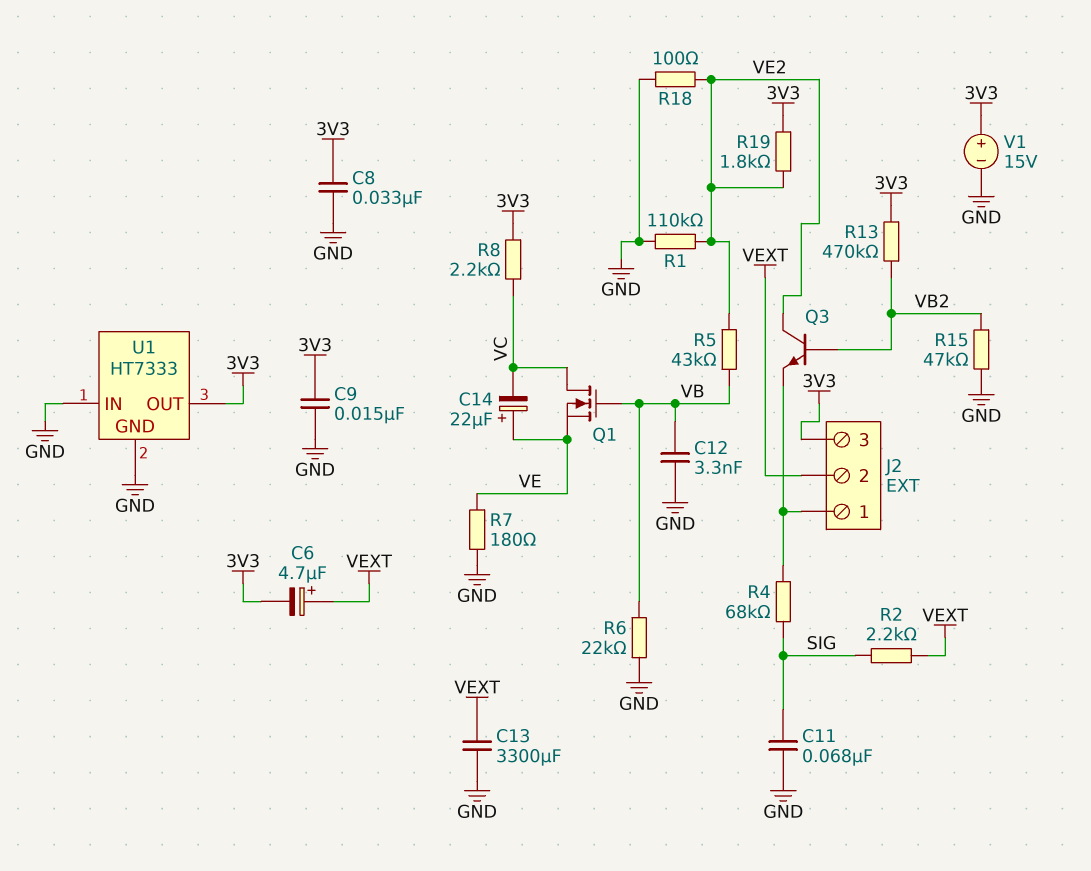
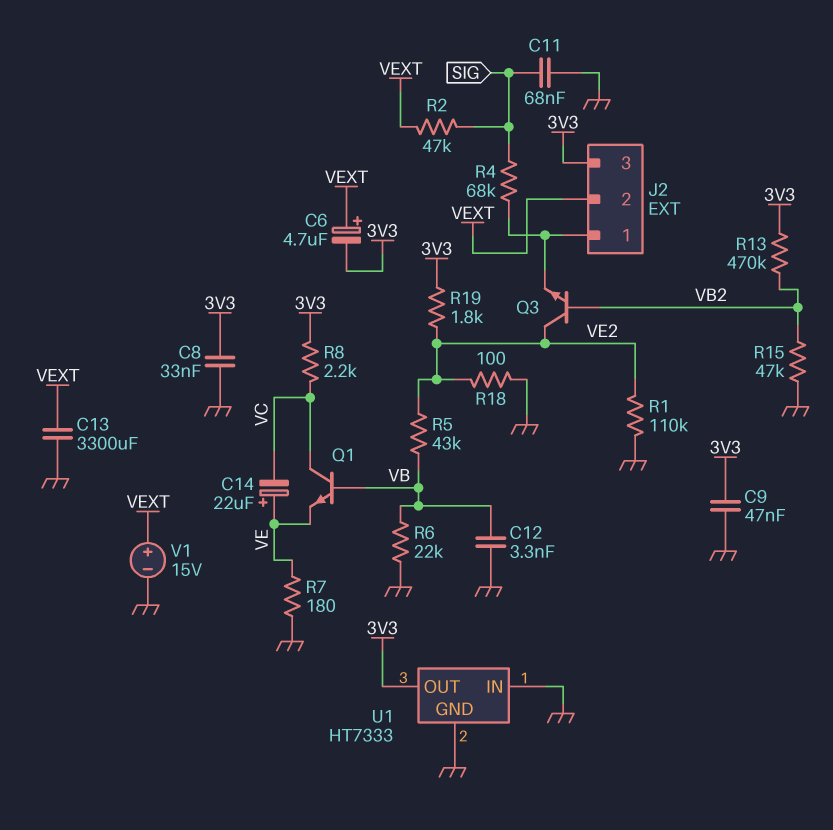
C9: 15nF (3V3, GND) -> 47nF (3V3, GND)
Q1: NMOS (G VB, D VC, S VE) -> NPN (B VB, C VC, E VE)
R2: 2.2k (SIG, VEXT) -> 47k (SIG, VEXT)
V1: 15V (plus 3V3, minus GND) -> 15V (plus VEXT, minus GND)

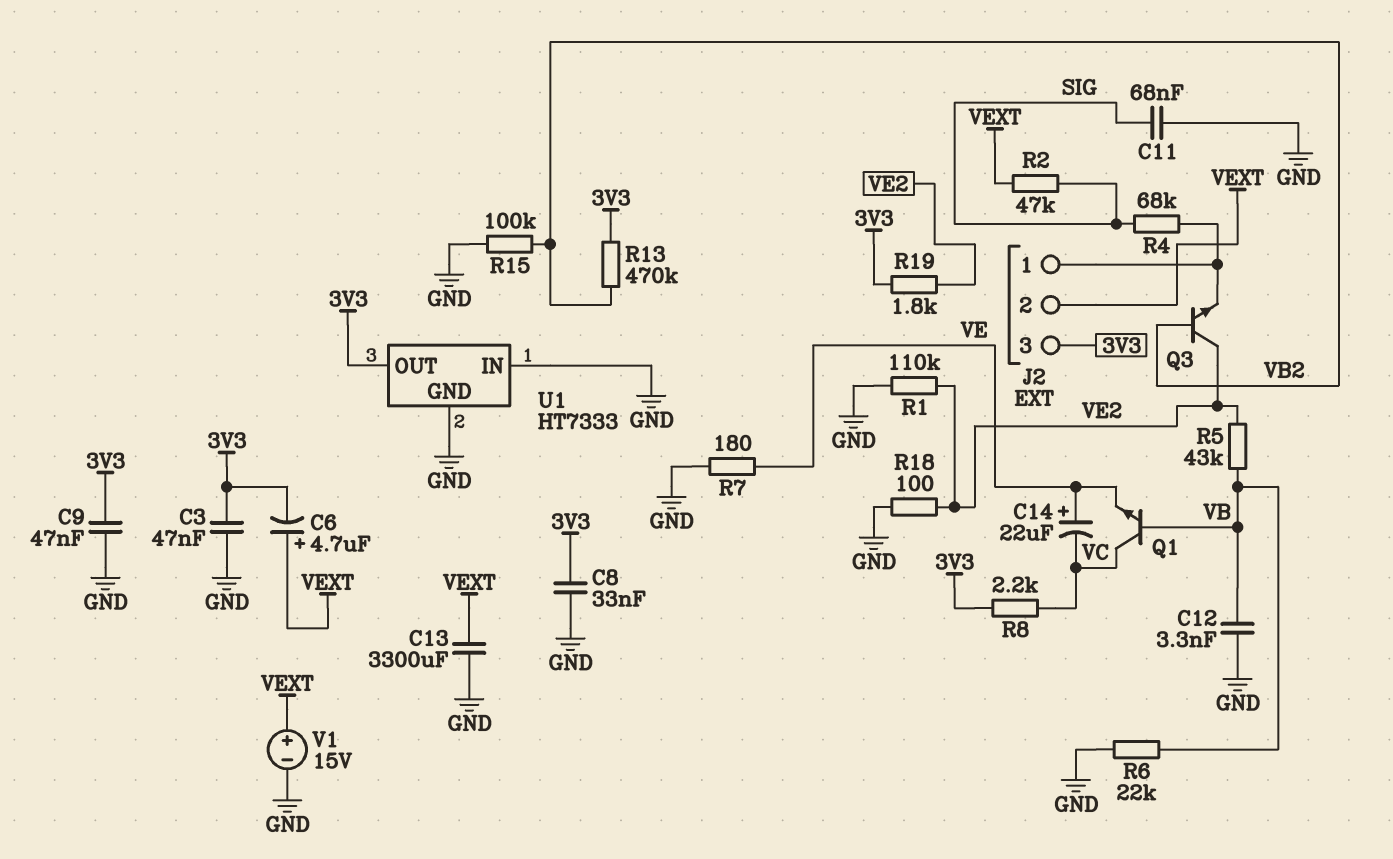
C3: none -> 47nF (3V3, GND)
R15: 47k (GND, VB2) -> 100k (GND, VB2)

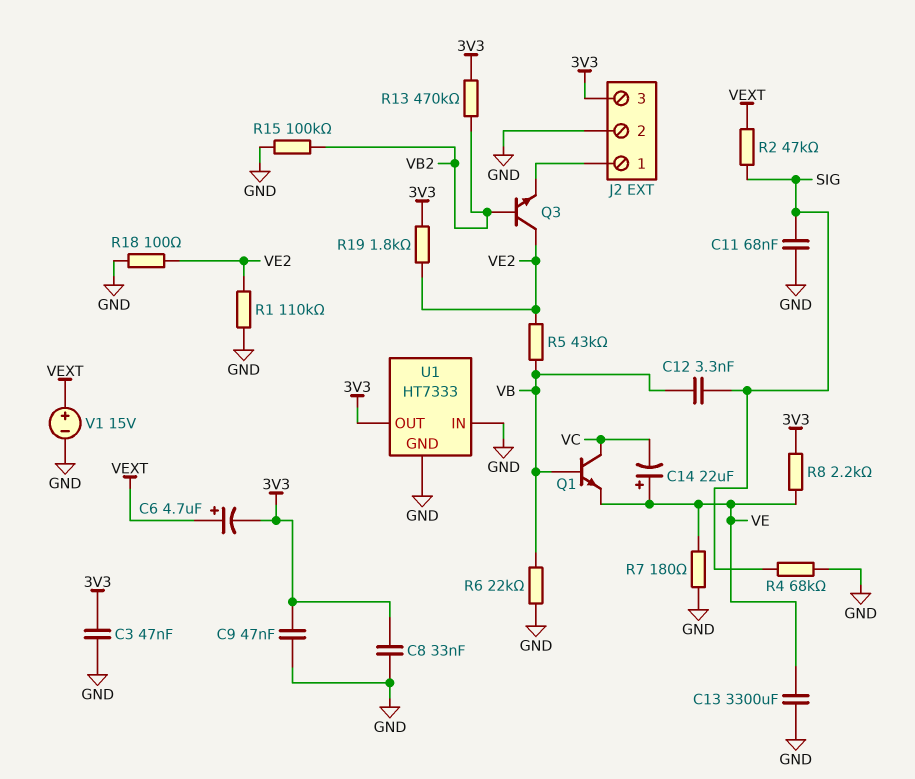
C12: 3.3nF (GND, VB) -> 3.3nF (SIG, VB)
C13: 3300uF (GND, VEXT) -> 3300uF (GND, VE)
J2 pin 2: VEXT -> GND
R4: 68k (J2/1, SIG) -> 68k (GND, SIG)
R8: 2.2k (3V3, VC) -> 2.2k (3V3, VE)

